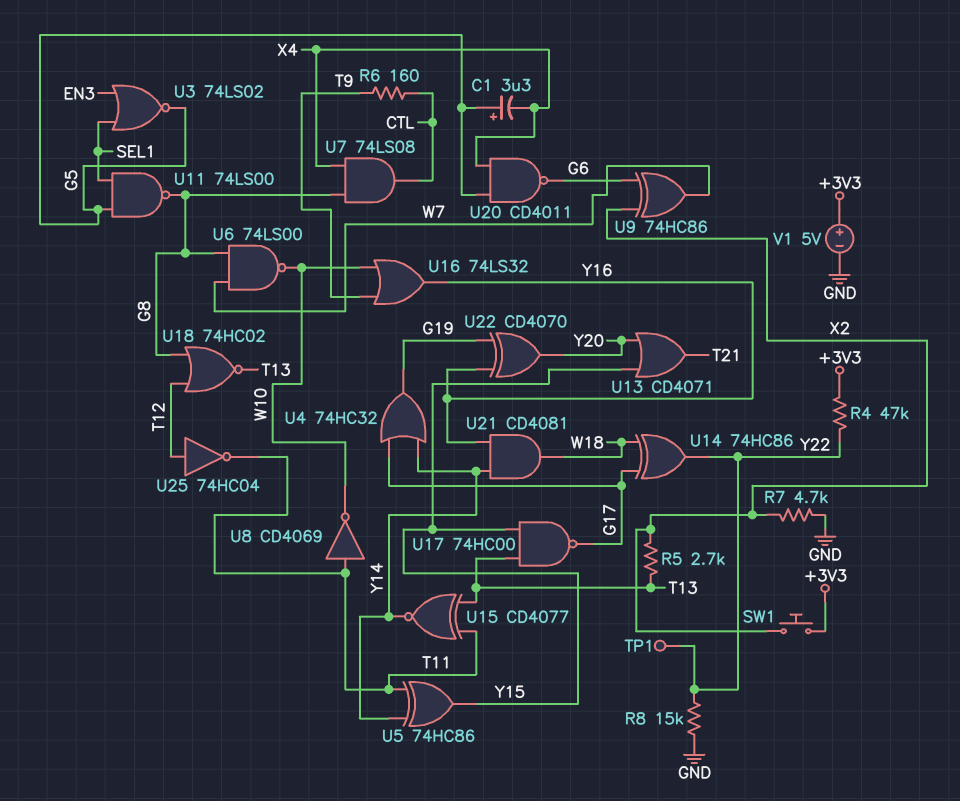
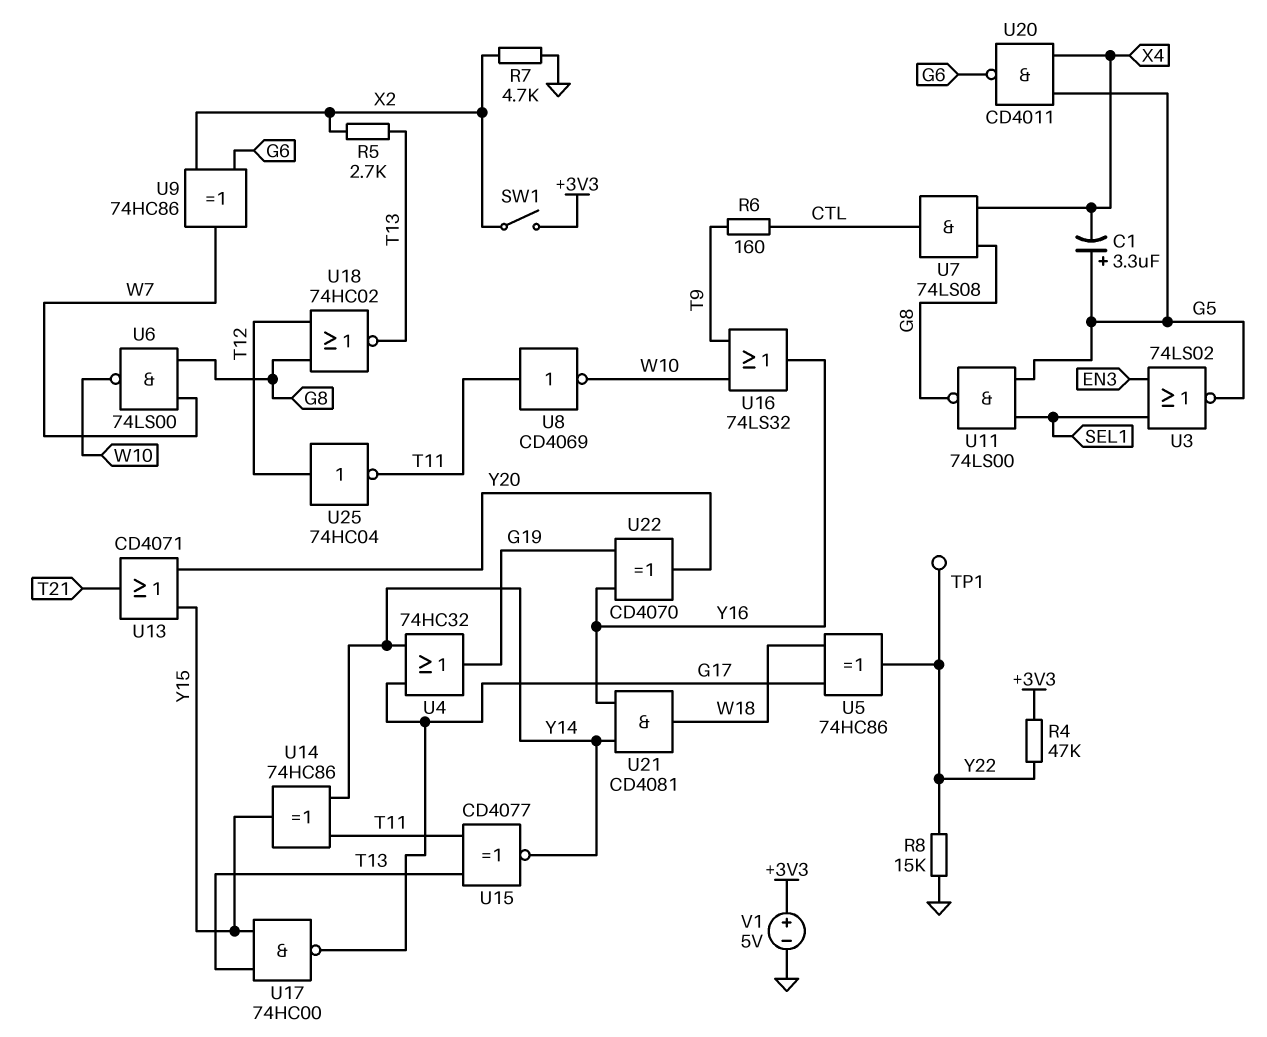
SW1: button (+3V3, X2) -> switch (+3V3, X2)
U5: XOR 74HC86 (in T11, in Y14, out Y15) -> XOR 74HC86 (in G17, in W18, out Y22)
U14: XOR 74HC86 (in G17, in W18, out Y22) -> XOR 74HC86 (in T11, in Y14, out Y15)

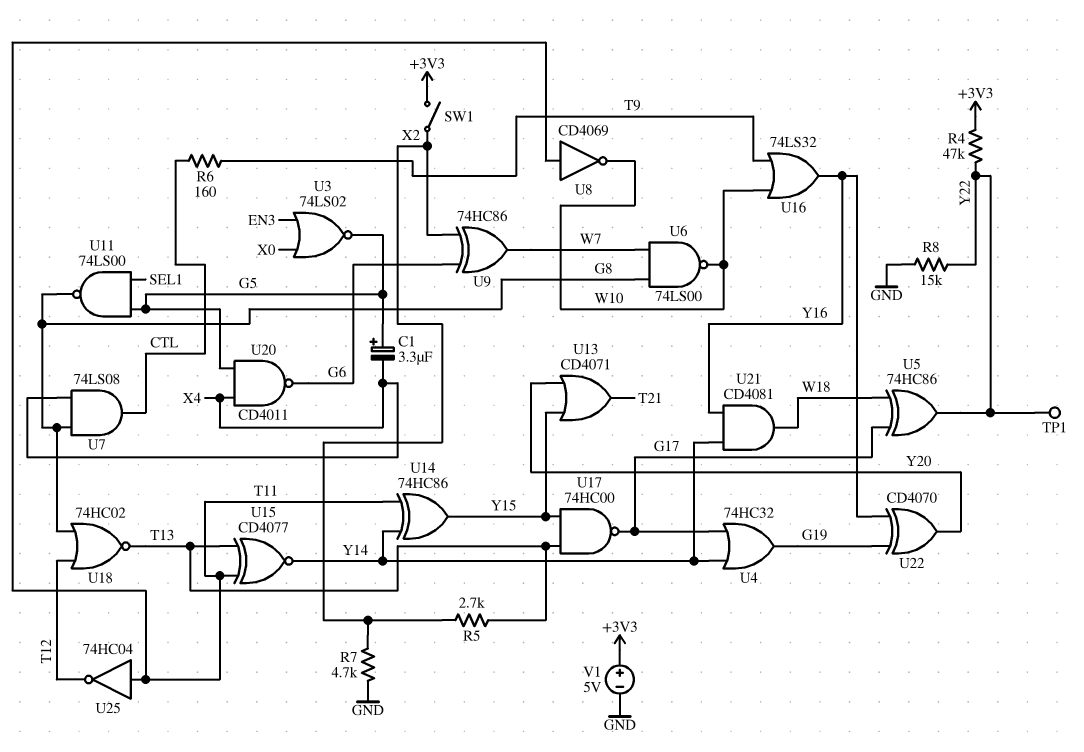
U3: NOR 74LS02 (in EN3, in SEL1, out G5) -> NOR 74LS02 (in EN3, in X0, out G5)
U25: NOT 74HC04 (in T12, out T11) -> NOT 74HC04 (in T11, out T12)

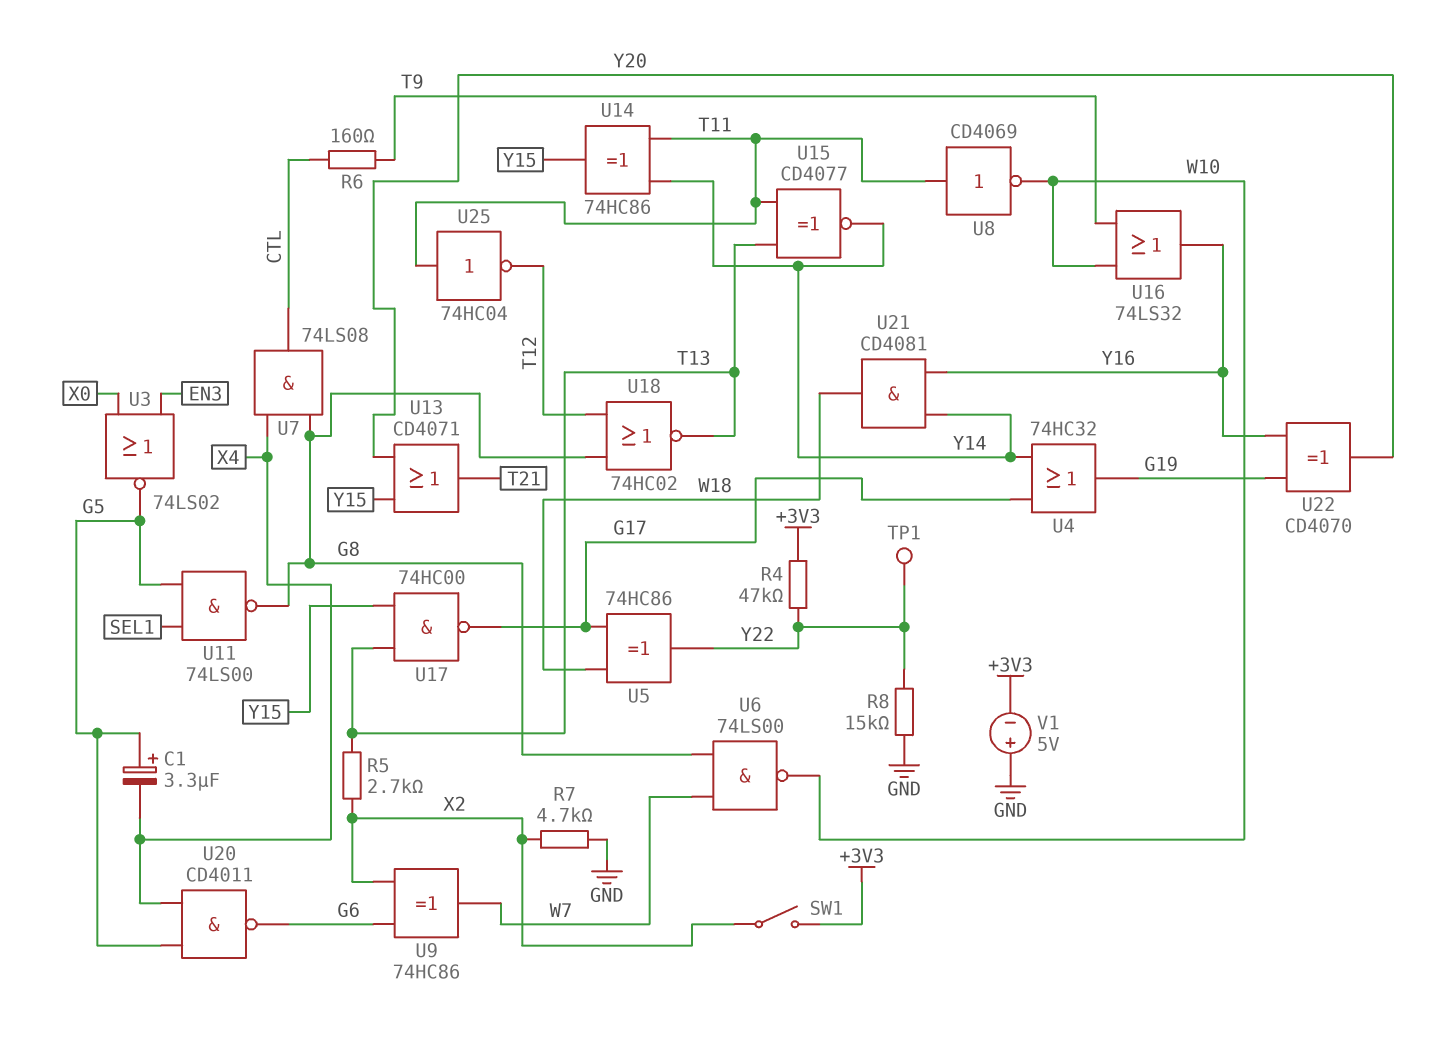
V1: 5V (plus +3V3, minus GND) -> 5V (plus GND, minus +3V3)

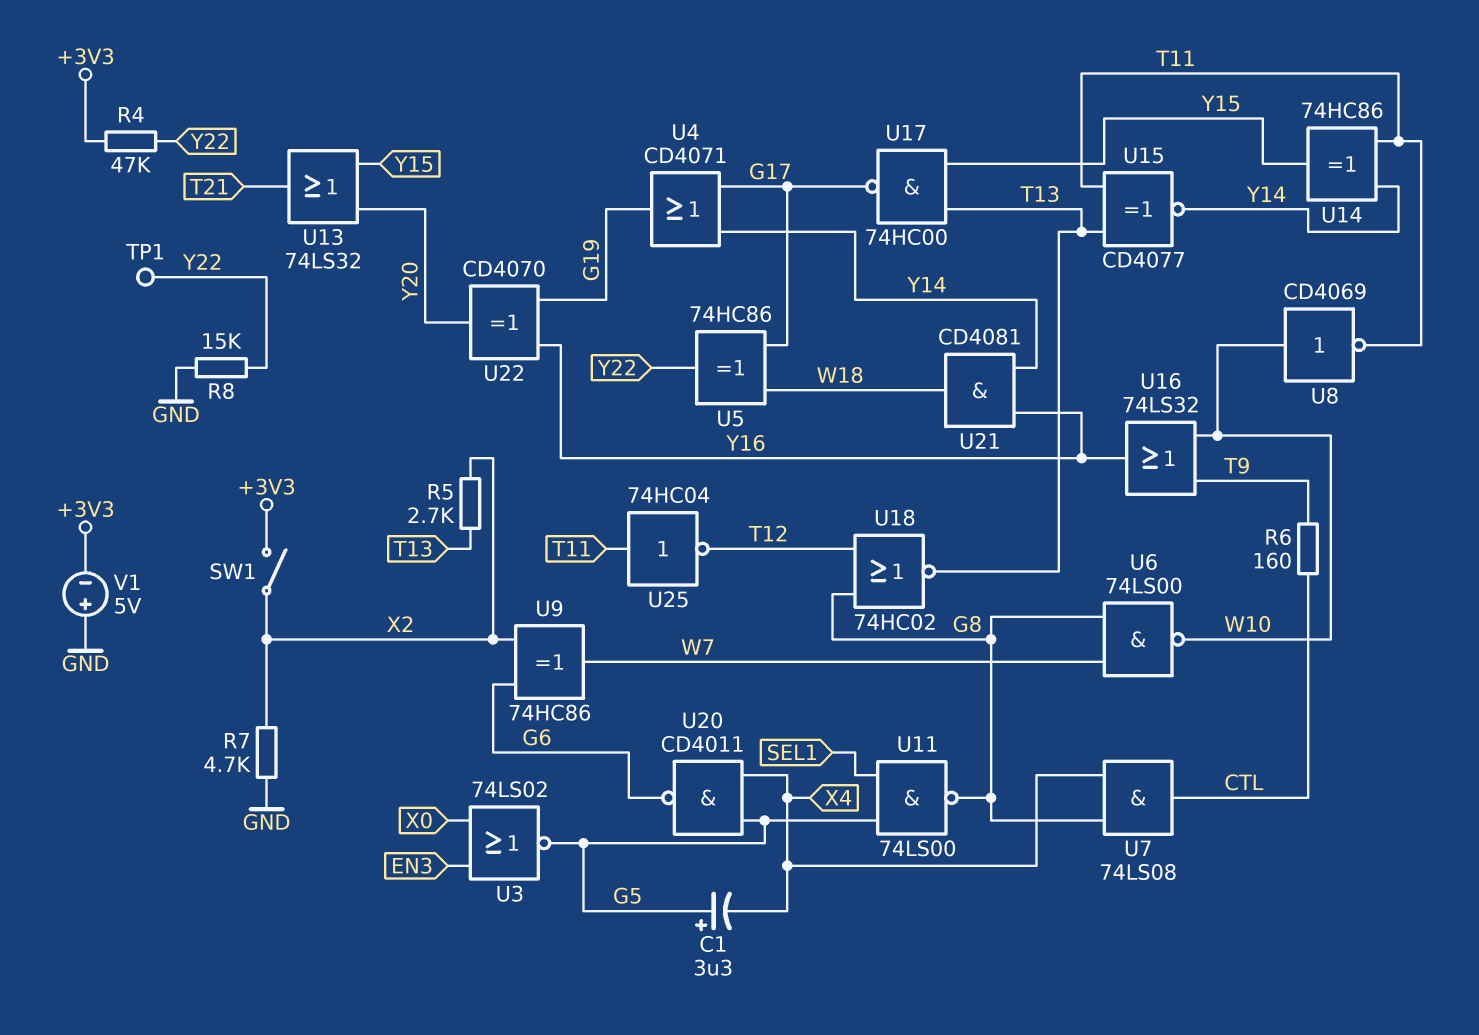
U4: OR 74HC32 (in G17, in Y14, out G19) -> OR CD4071 (in G17, in Y14, out G19)
U8: NOT CD4069 (in T11, out W10) -> NOT CD4069 (in W10, out T11)
U13: OR CD4071 (in Y15, in Y20, out T21) -> OR 74LS32 (in Y15, in Y20, out T21)

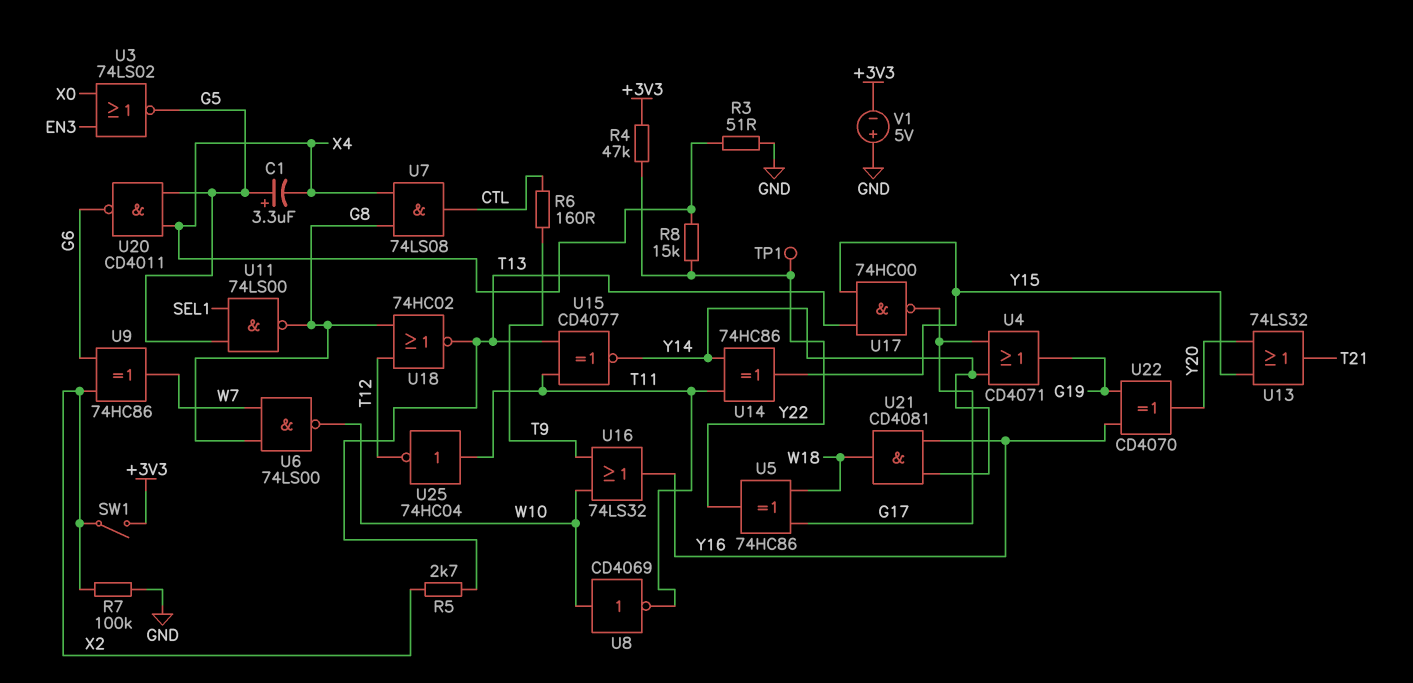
R3: none -> 51 (GND, X4)
R7: 4.7k (GND, X2) -> 100k (GND, X2)
R8: 15k (GND, Y22) -> 15k (X4, Y22)

